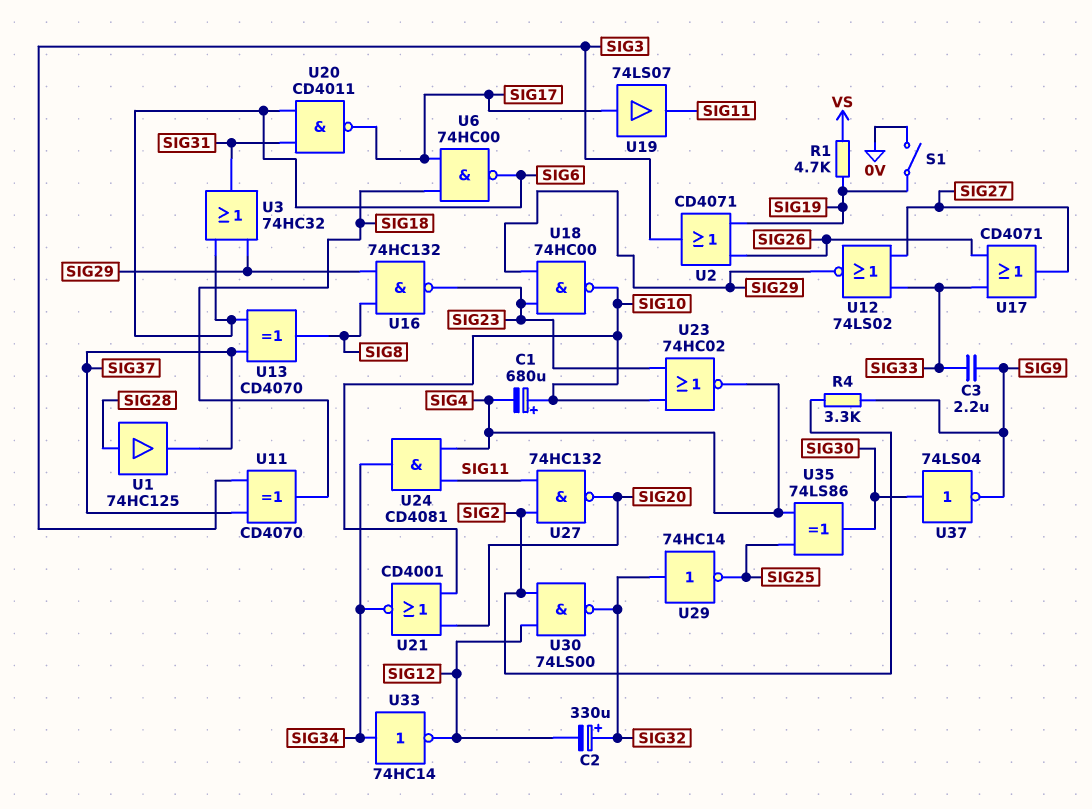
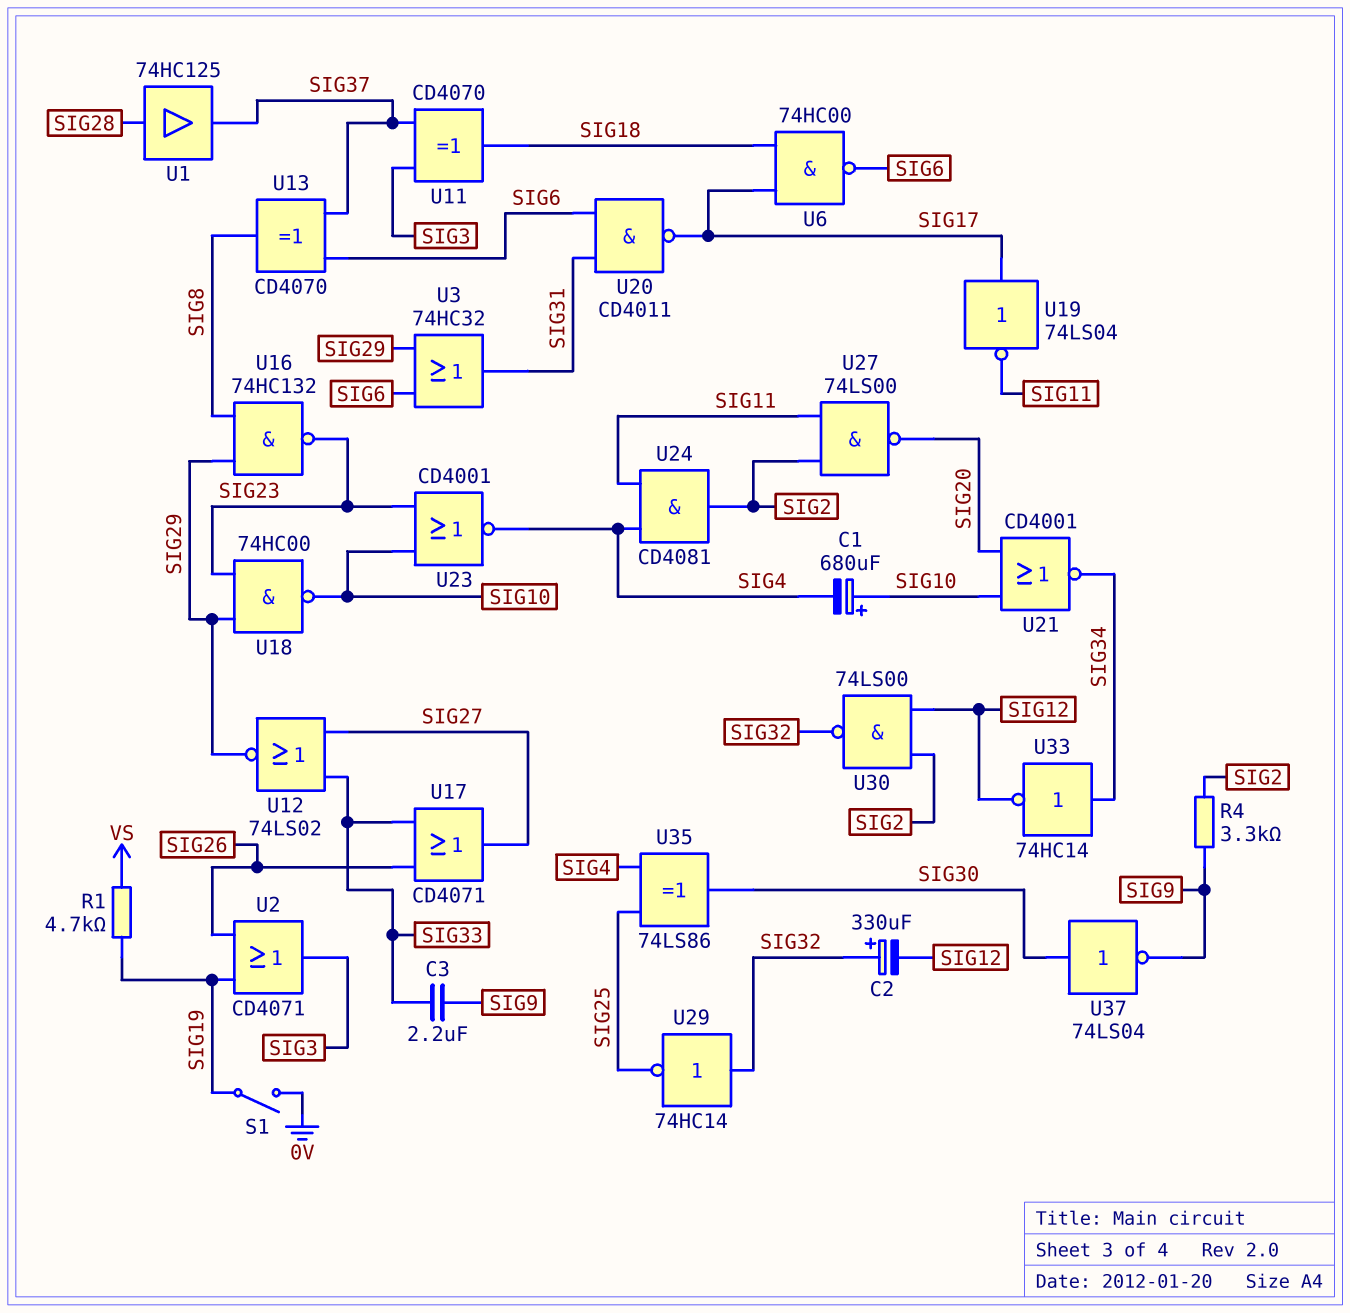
U19: buffer 74LS07 (in SIG17, out SIG11) -> NOT 74LS04 (in SIG17, out SIG11)
U23: NOR 74HC02 (in SIG10, in SIG23, out SIG4) -> NOR CD4001 (in SIG10, in SIG23, out SIG4)
U24: AND CD4081 (in SIG4, in SIG11, out SIG34) -> AND CD4081 (in SIG4, in SIG11, out SIG2)
U27: NAND 74HC132 (in SIG2, in SIG11, out SIG20) -> NAND 74LS00 (in SIG2, in SIG11, out SIG20)

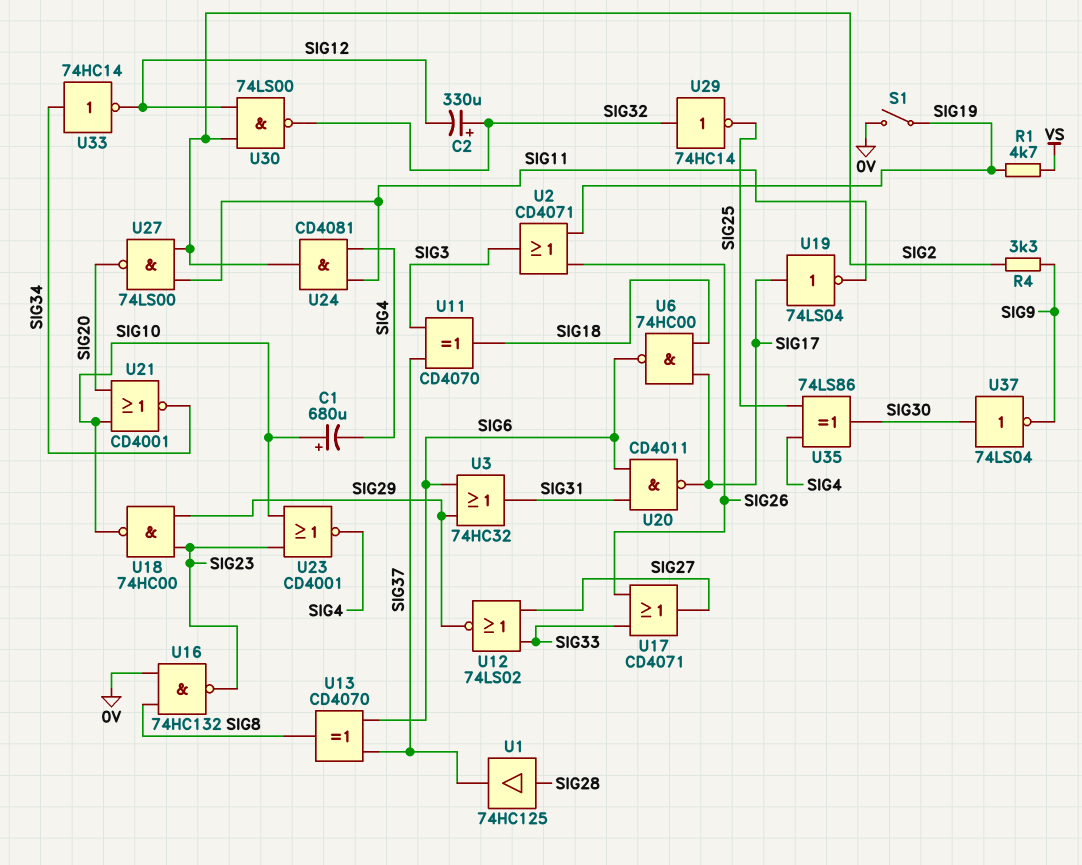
C3: 2.2uF (SIG9, SIG33) -> none
U16: NAND 74HC132 (in SIG8, in SIG29, out SIG23) -> NAND 74HC132 (in 0V, in SIG8, out SIG23)

